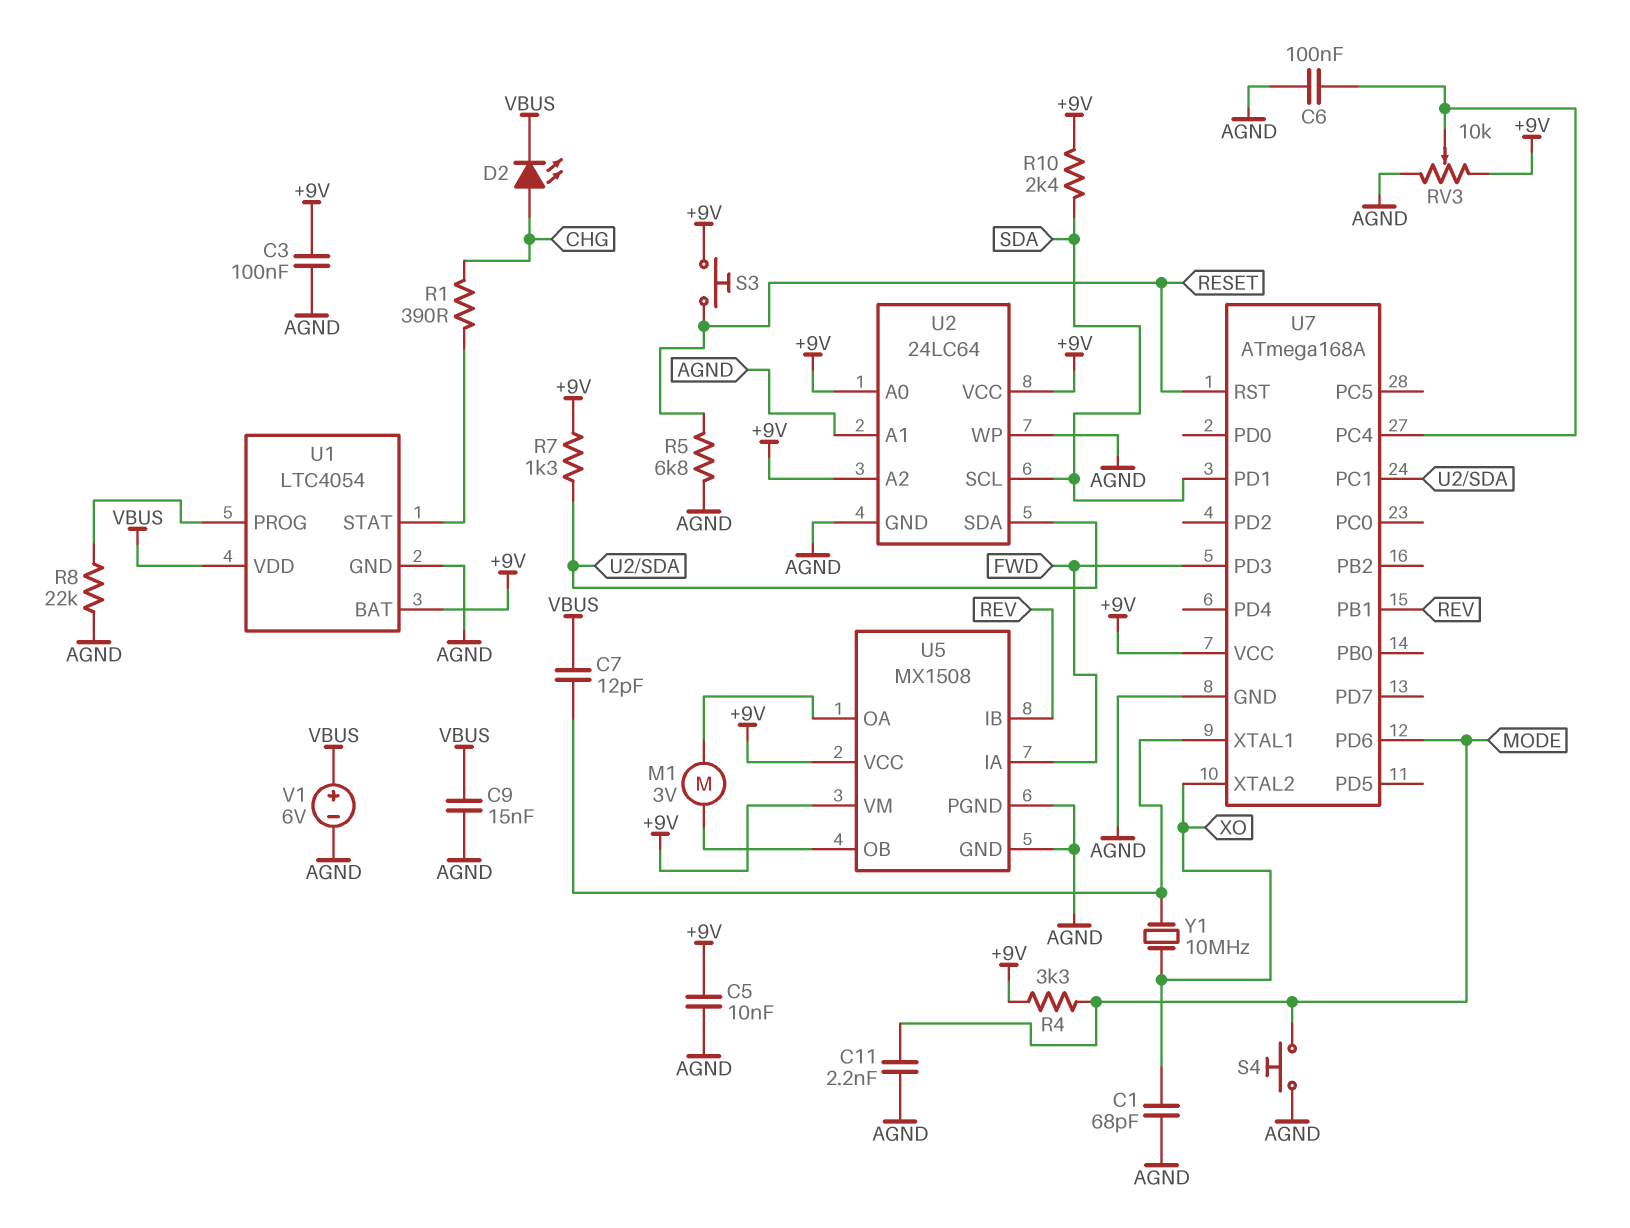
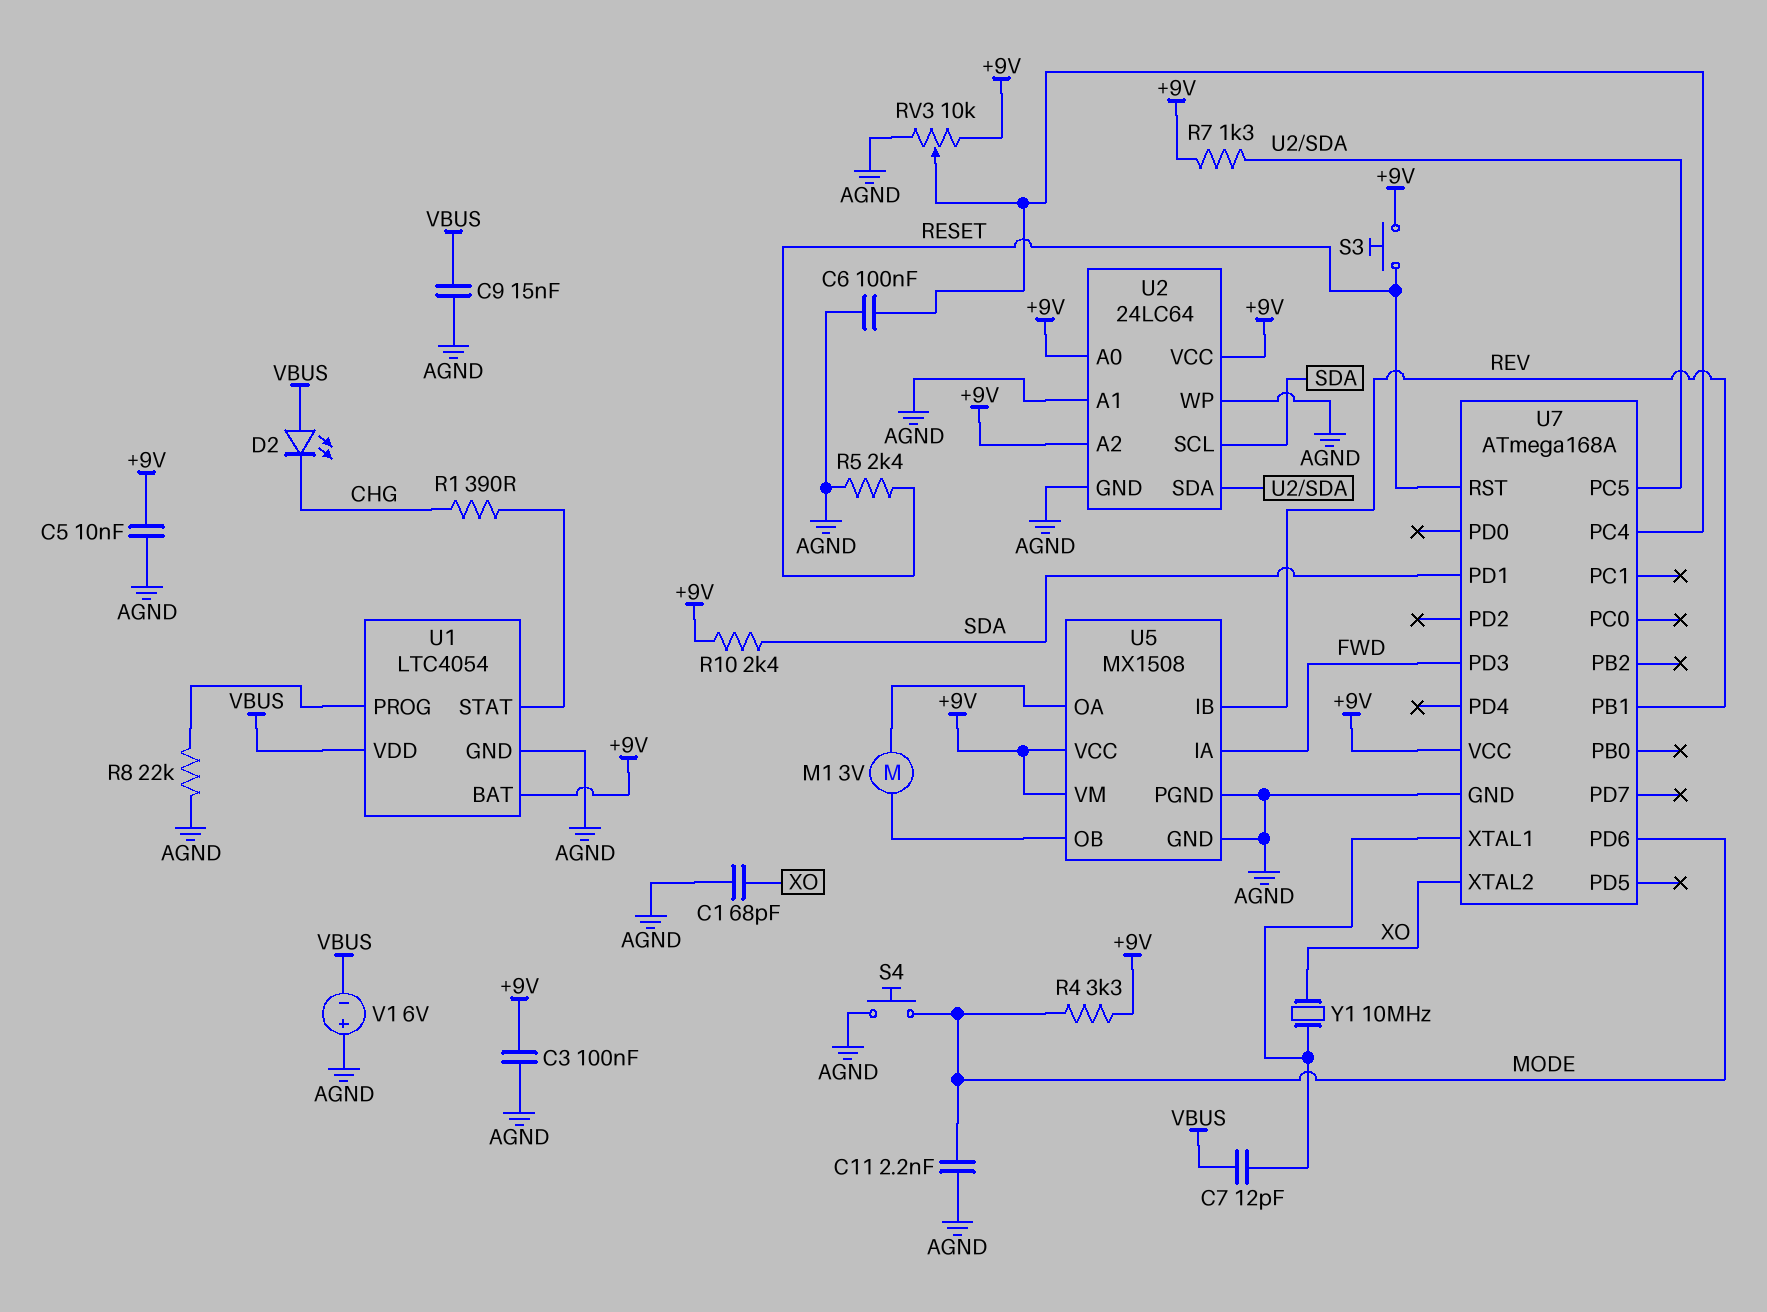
D2: LED (A CHG, K VBUS) -> LED (A VBUS, K CHG)
R5: 6.8k (AGND, RESET) -> 2.4k (AGND, RESET)
U7 pin PC1: U2/SDA -> none
U7 pin PC5: none -> U2/SDA
V1: 6V (plus VBUS, minus AGND) -> 6V (plus AGND, minus VBUS)

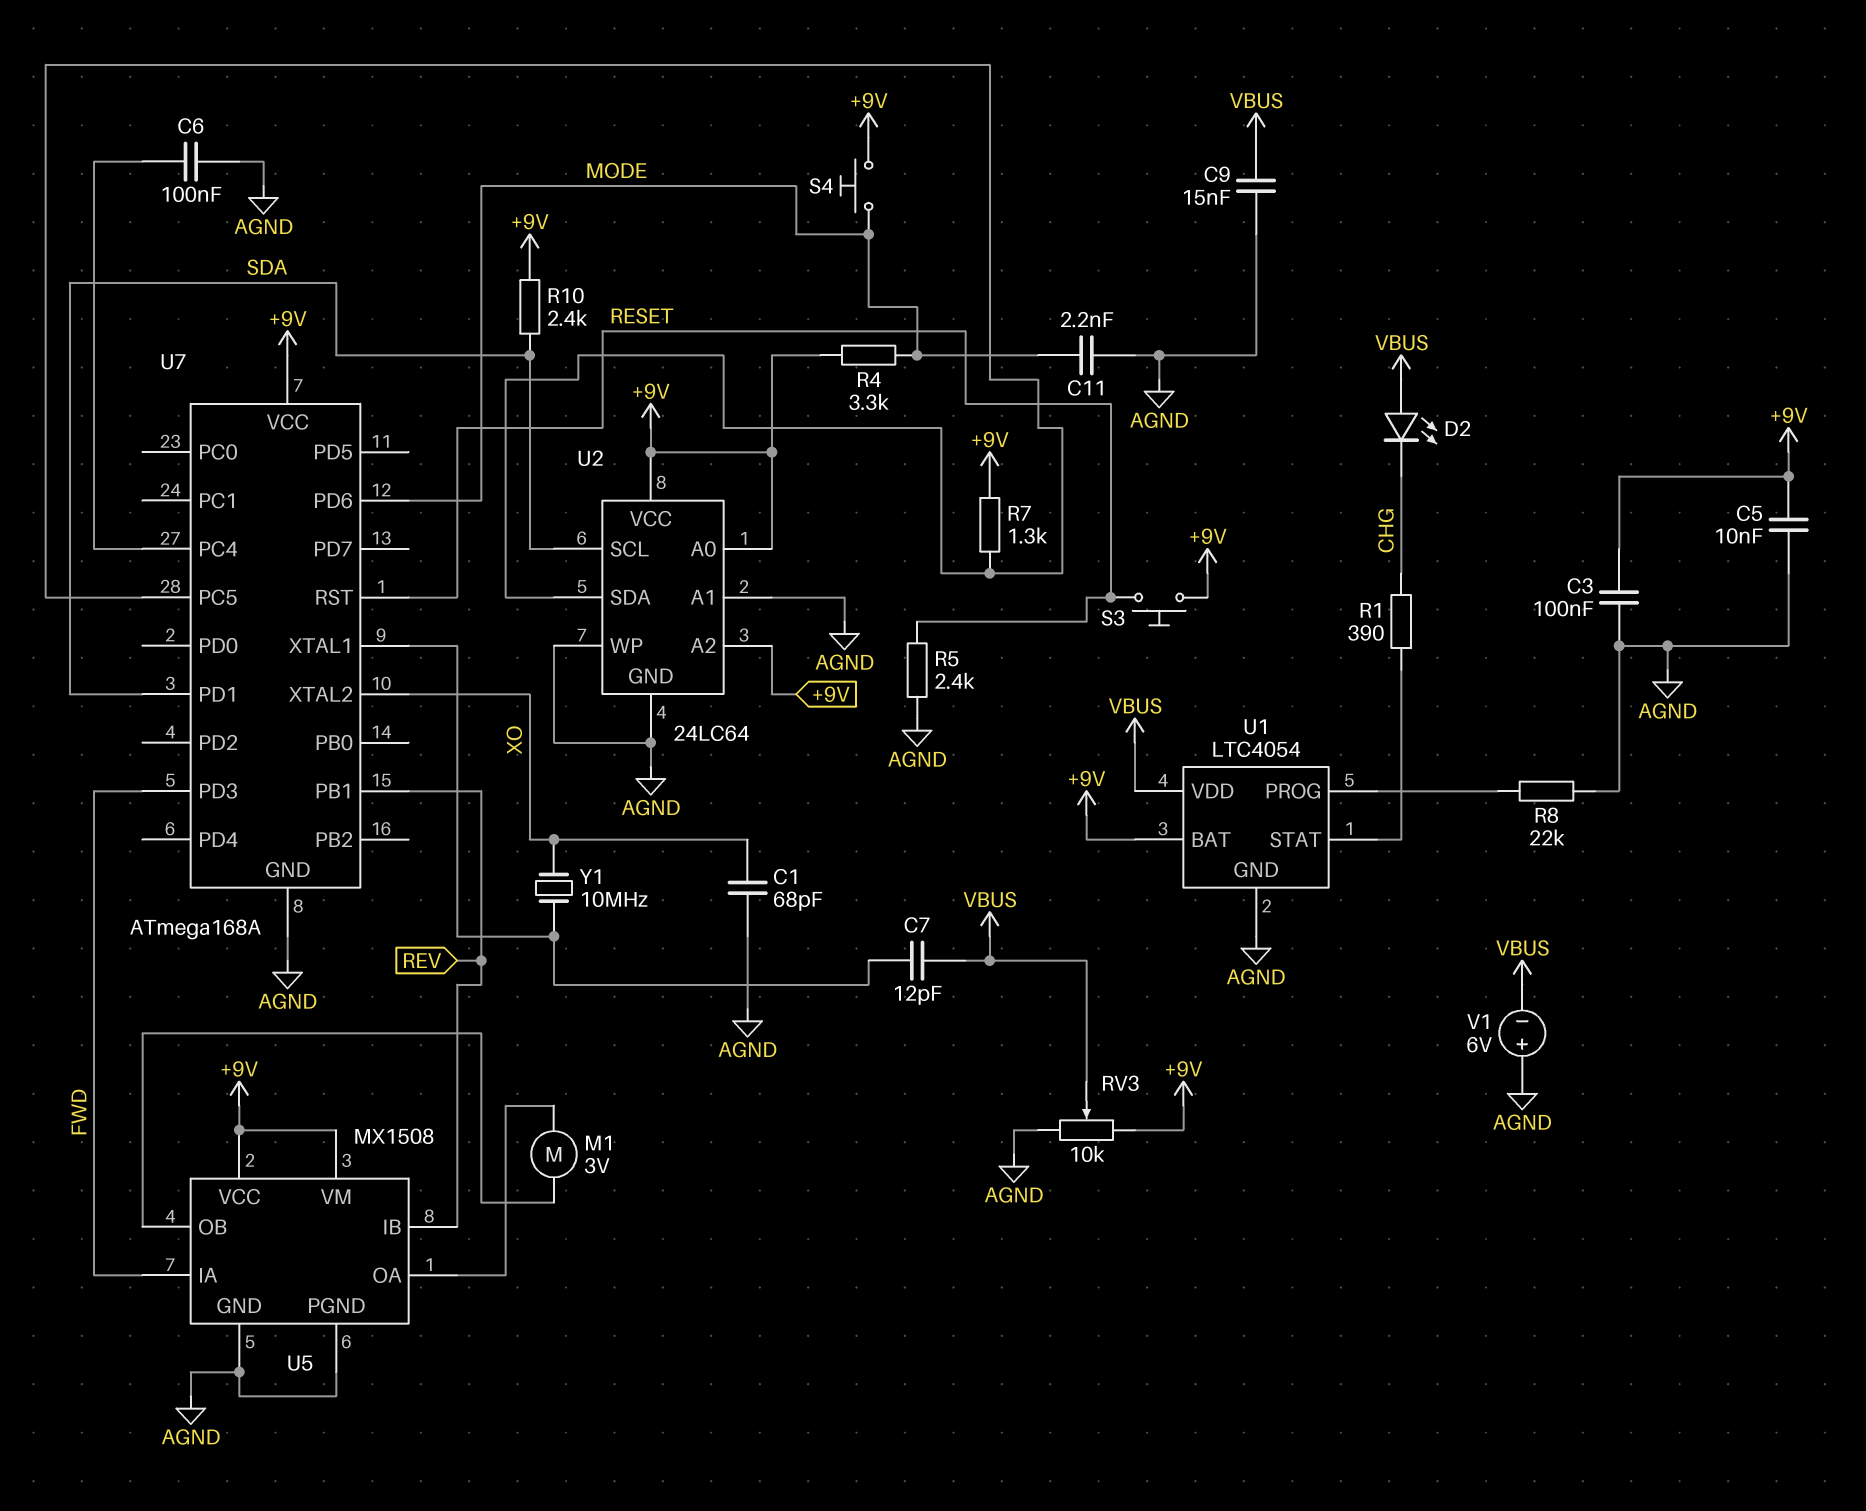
RV3: 10k (+9V, AGND, wiper U7/PC4) -> 10k (+9V, AGND, wiper VBUS)
S4: button (AGND, MODE) -> button (+9V, MODE)

